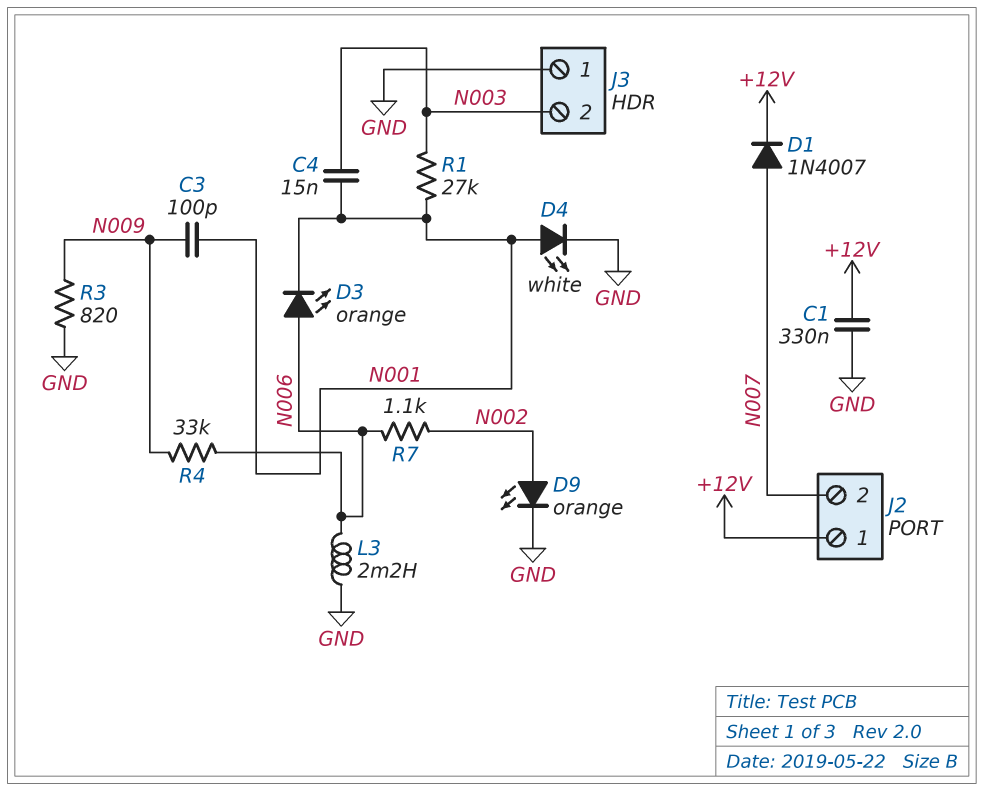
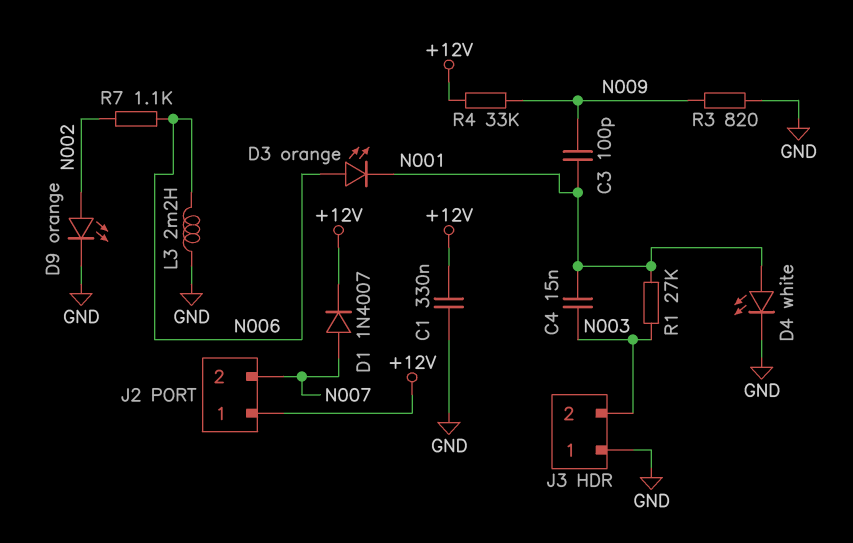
R4: 33k (N006, N009) -> 33k (+12V, N009)

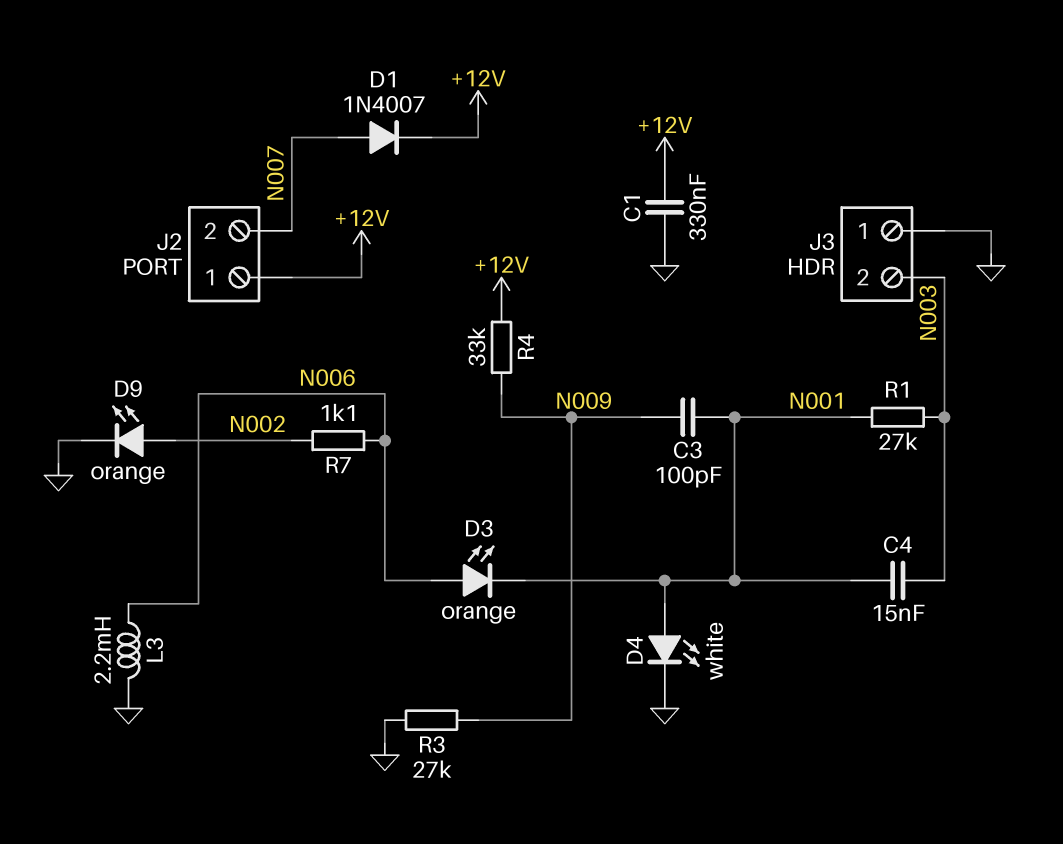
R3: 820 (GND, N009) -> 27k (GND, N009)

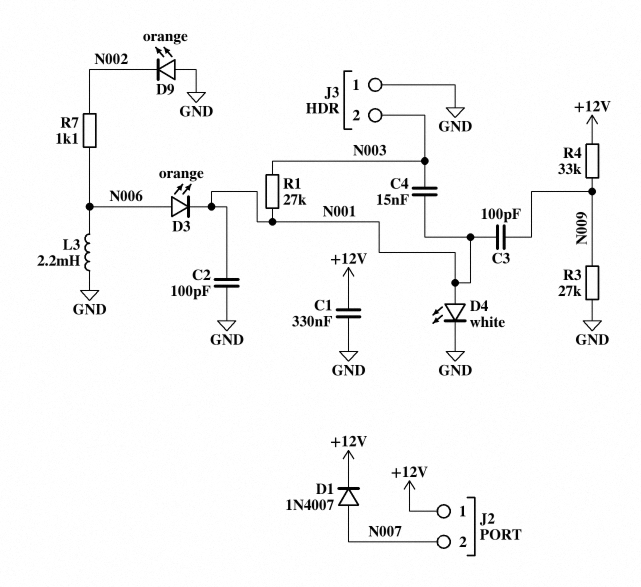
C2: none -> 100pF (GND, N001)
D9: LED orange (A N002, K GND) -> LED orange (A GND, K N002)

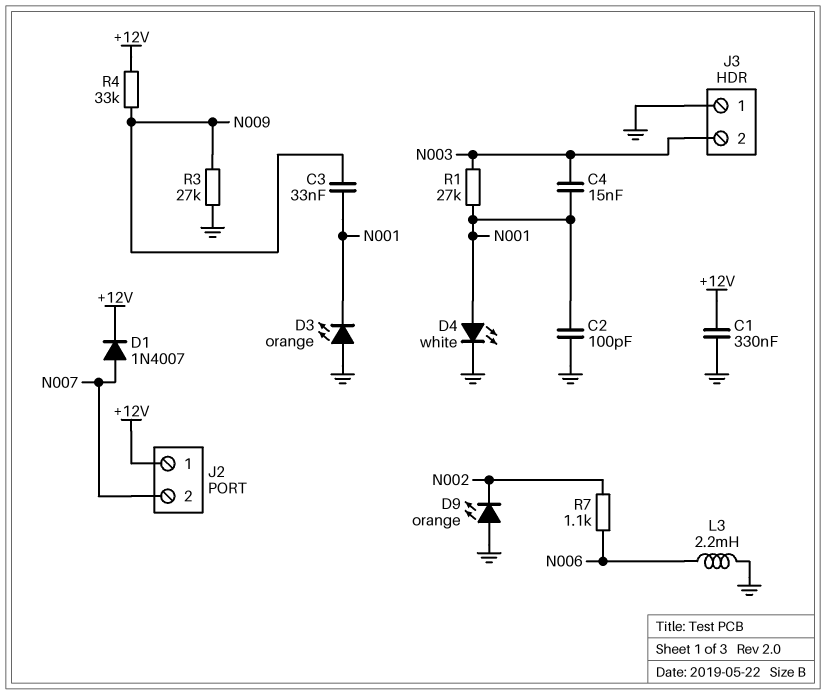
C3: 100pF (N001, N009) -> 33nF (N001, N009)
D3: LED orange (A N006, K N001) -> LED orange (A GND, K N001)

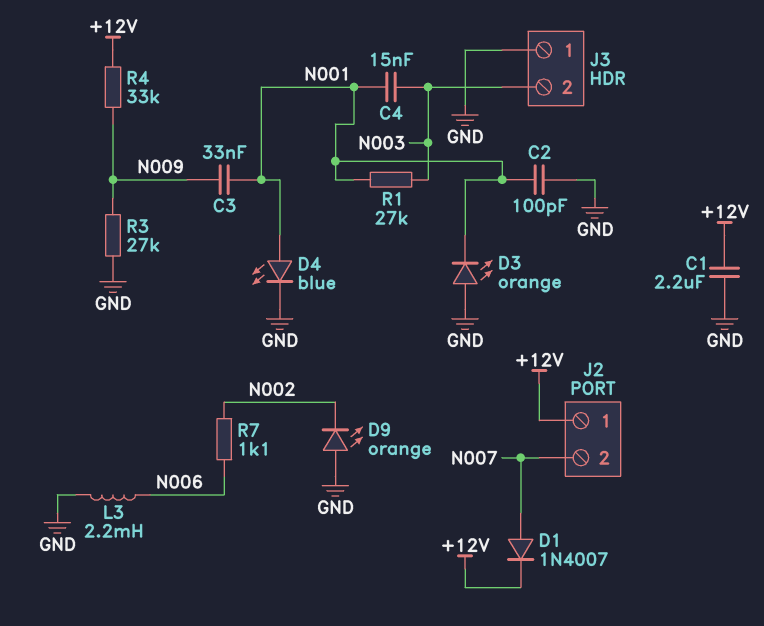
C1: 330nF (+12V, GND) -> 2.2uF (+12V, GND)
D4: LED white (A N001, K GND) -> LED blue (A N001, K GND)

